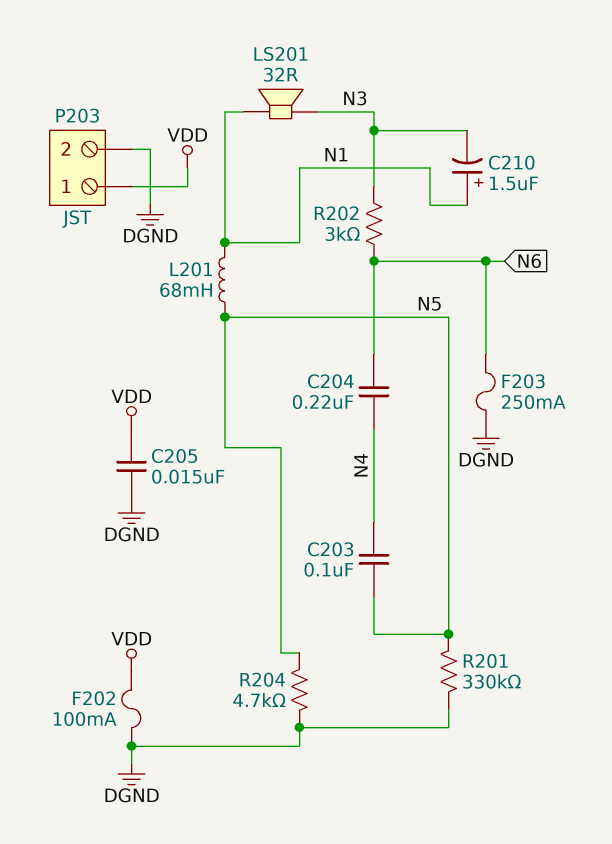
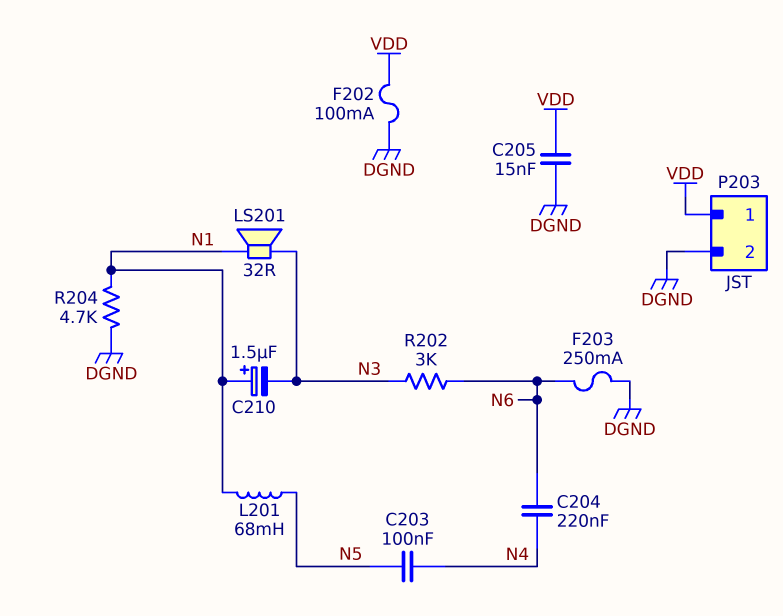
R201: 330k (DGND, N5) -> none
R204: 4.7k (DGND, N5) -> 4.7k (DGND, N1)

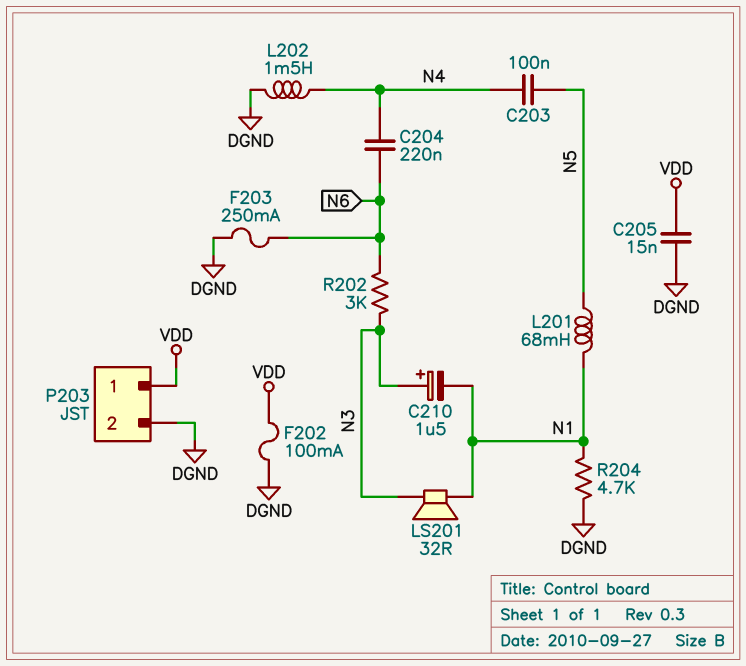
C210: 1.5uF (plus N1, minus N3) -> 1.5uF (plus N3, minus N1)
L202: none -> 1.5mH (DGND, N4)

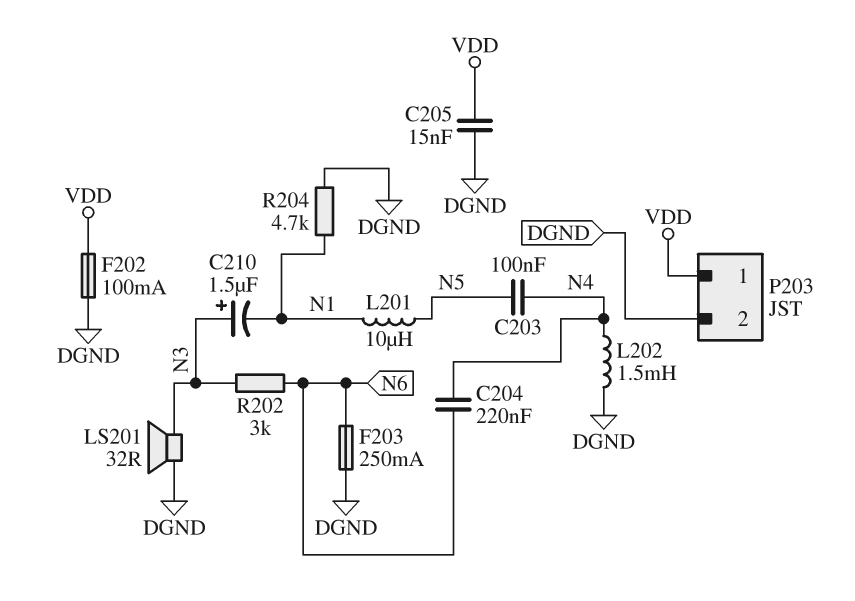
L201: 68mH (N1, N5) -> 10uH (N1, N5)
LS201: speaker 32R (N1, N3) -> speaker 32R (DGND, N3)

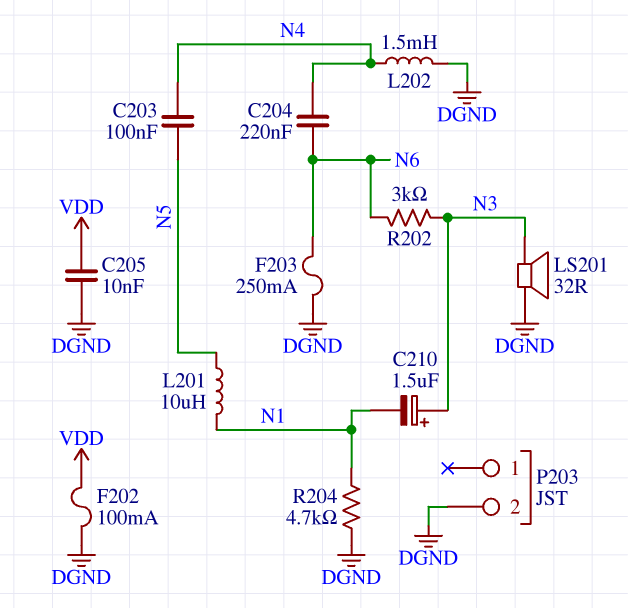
C205: 15nF (DGND, VDD) -> 10nF (DGND, VDD)
P203 pin 1: VDD -> none

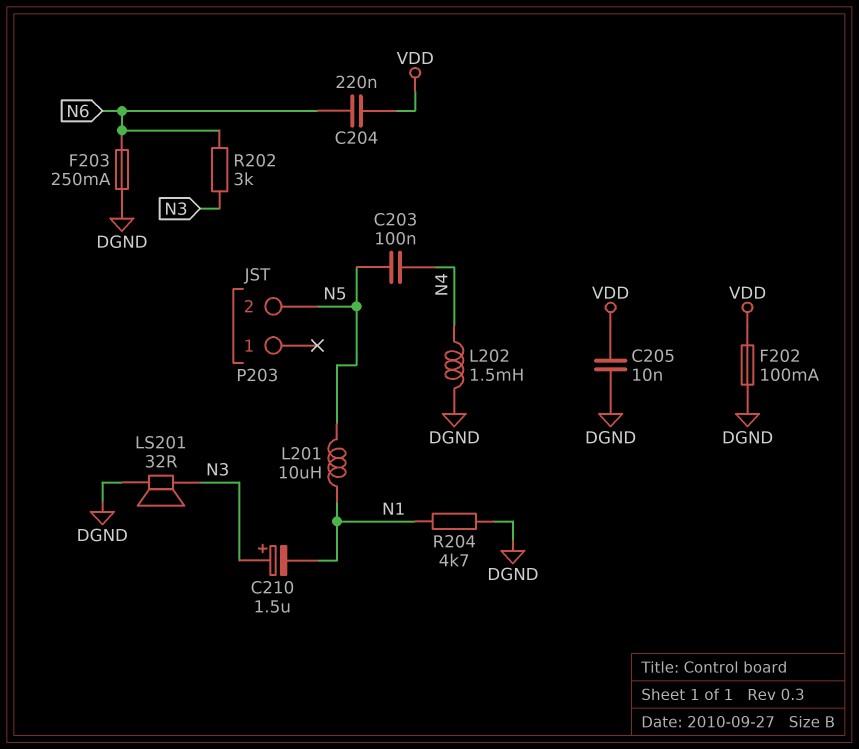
C204: 220nF (N4, N6) -> 220nF (N6, VDD)
P203 pin 2: DGND -> N5

